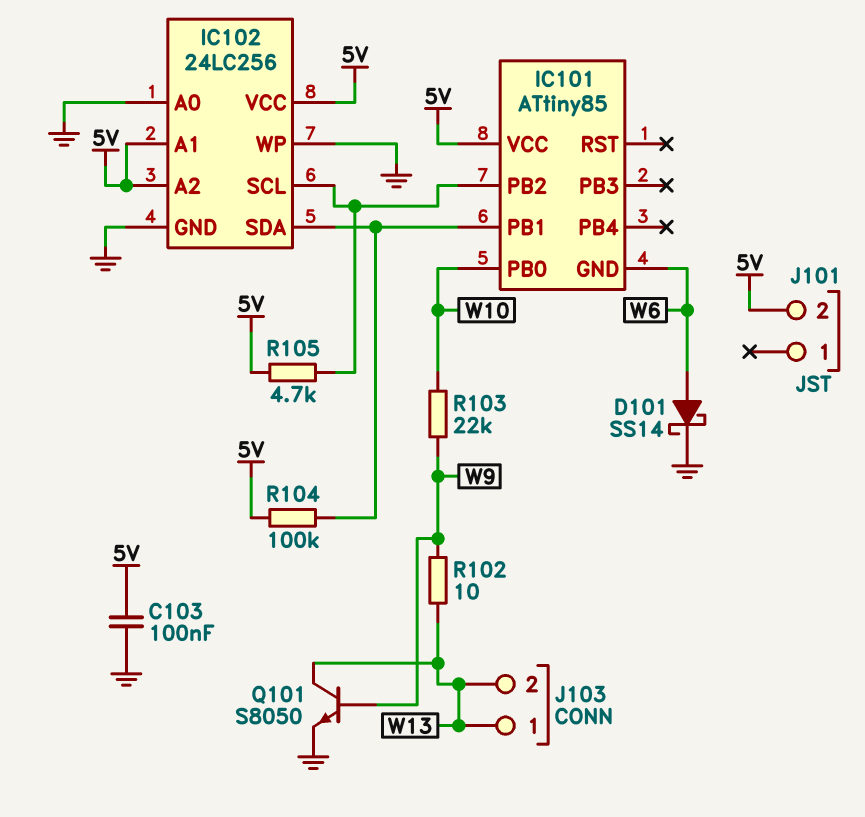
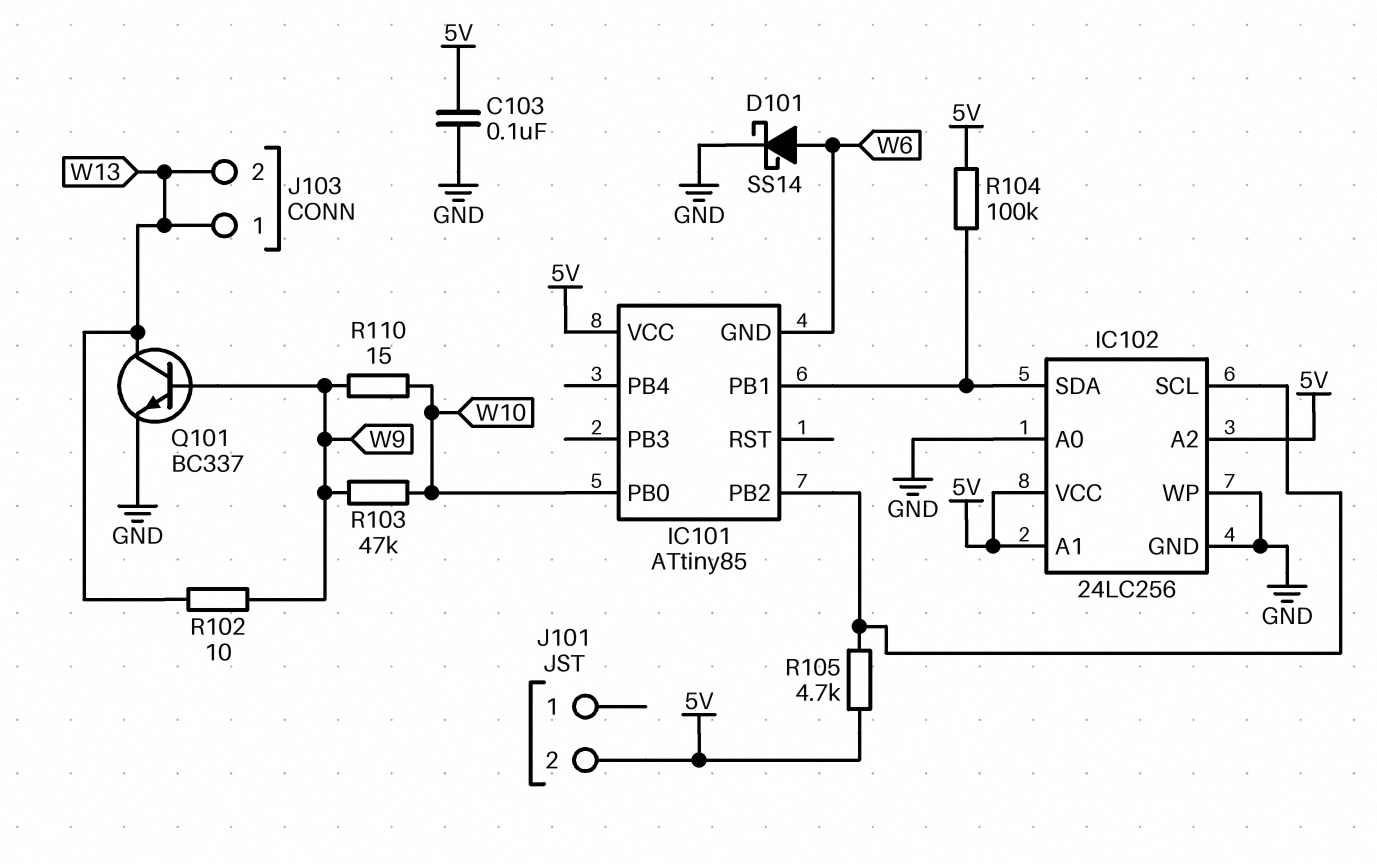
Q101: NPN S8050 (B W9, C W13, E GND) -> NPN BC337 (B W9, C W13, E GND)
R103: 22k (W9, W10) -> 47k (W9, W10)
R110: none -> 15 (W9, W10)

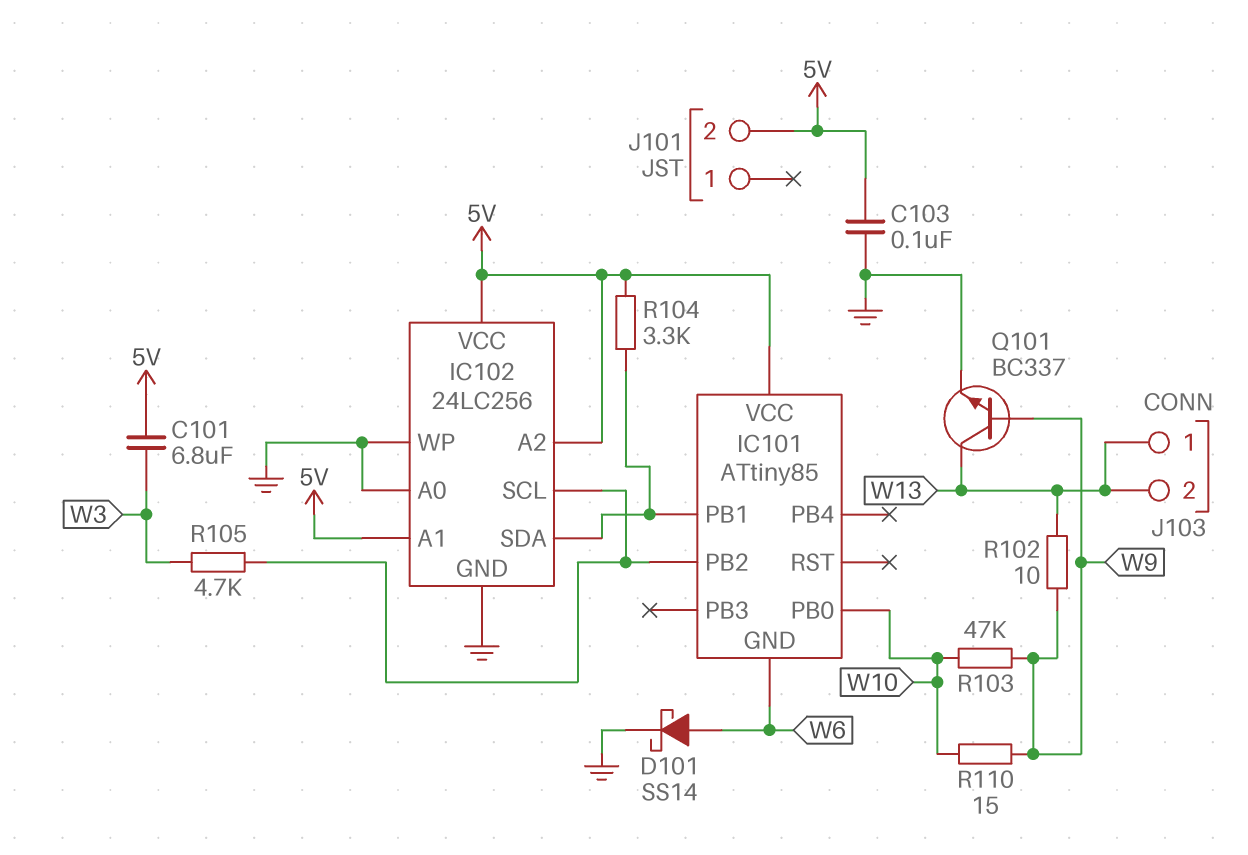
C101: none -> 6.8uF (5V, W3)
R104: 100k (5V, IC101/PB1) -> 3.3k (5V, IC101/PB1)
R105: 4.7k (5V, IC101/PB2) -> 4.7k (IC101/PB2, W3)

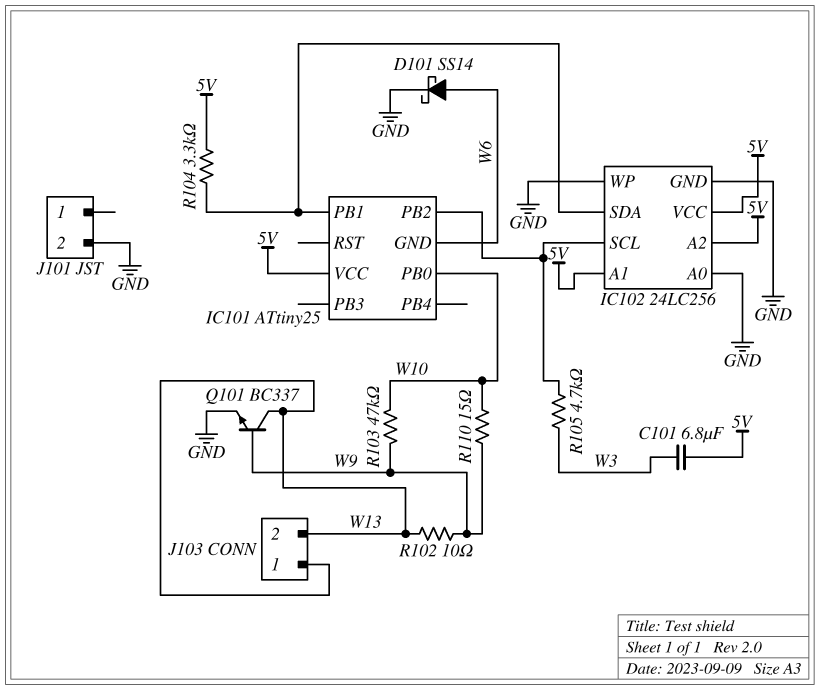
C103: 100nF (5V, GND) -> none
IC101: ATtiny85 -> ATtiny25
J101 pin 2: 5V -> GND

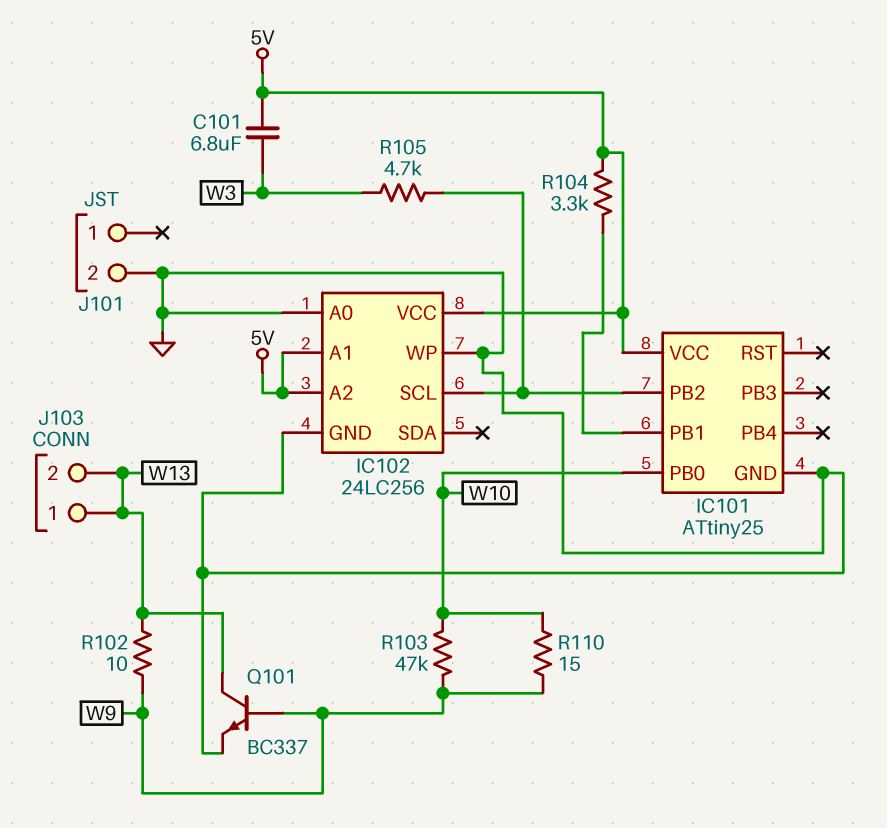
D101: schottky SS14 (A W6, K GND) -> none
IC101 pin GND: W6 -> GND
IC102 pin SDA: IC101/PB1 -> none

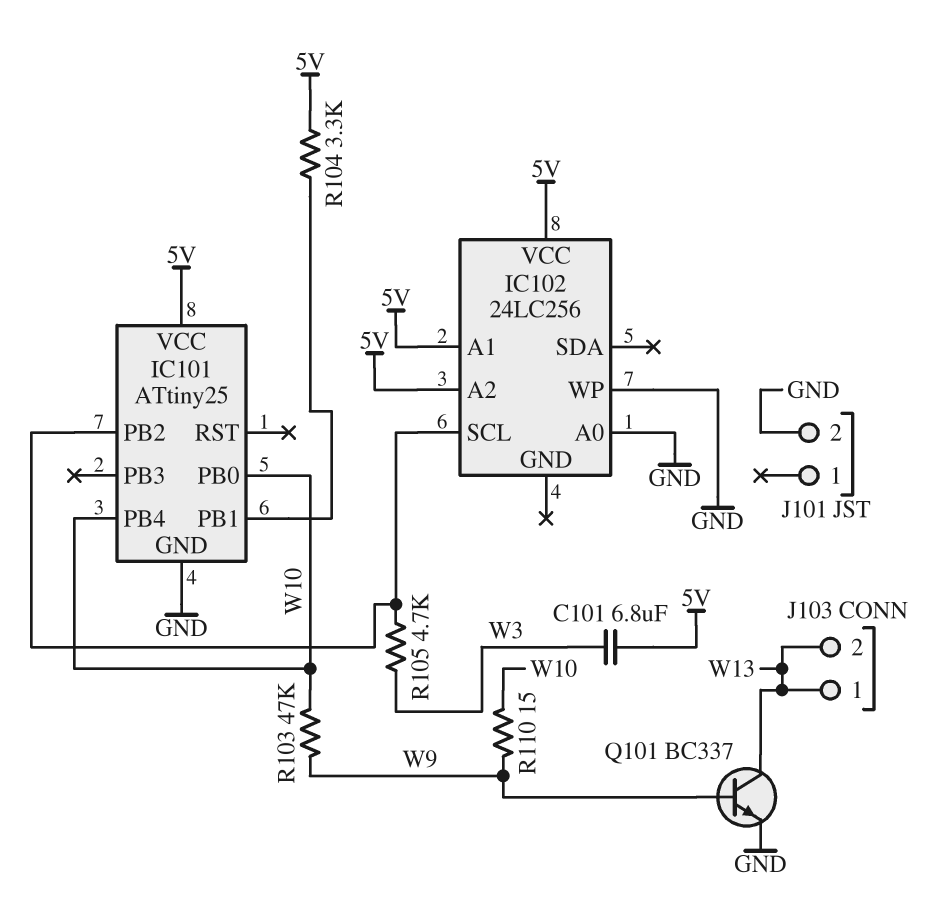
IC101 pin PB4: none -> W10
IC102 pin GND: GND -> none
R102: 10 (W9, W13) -> none

